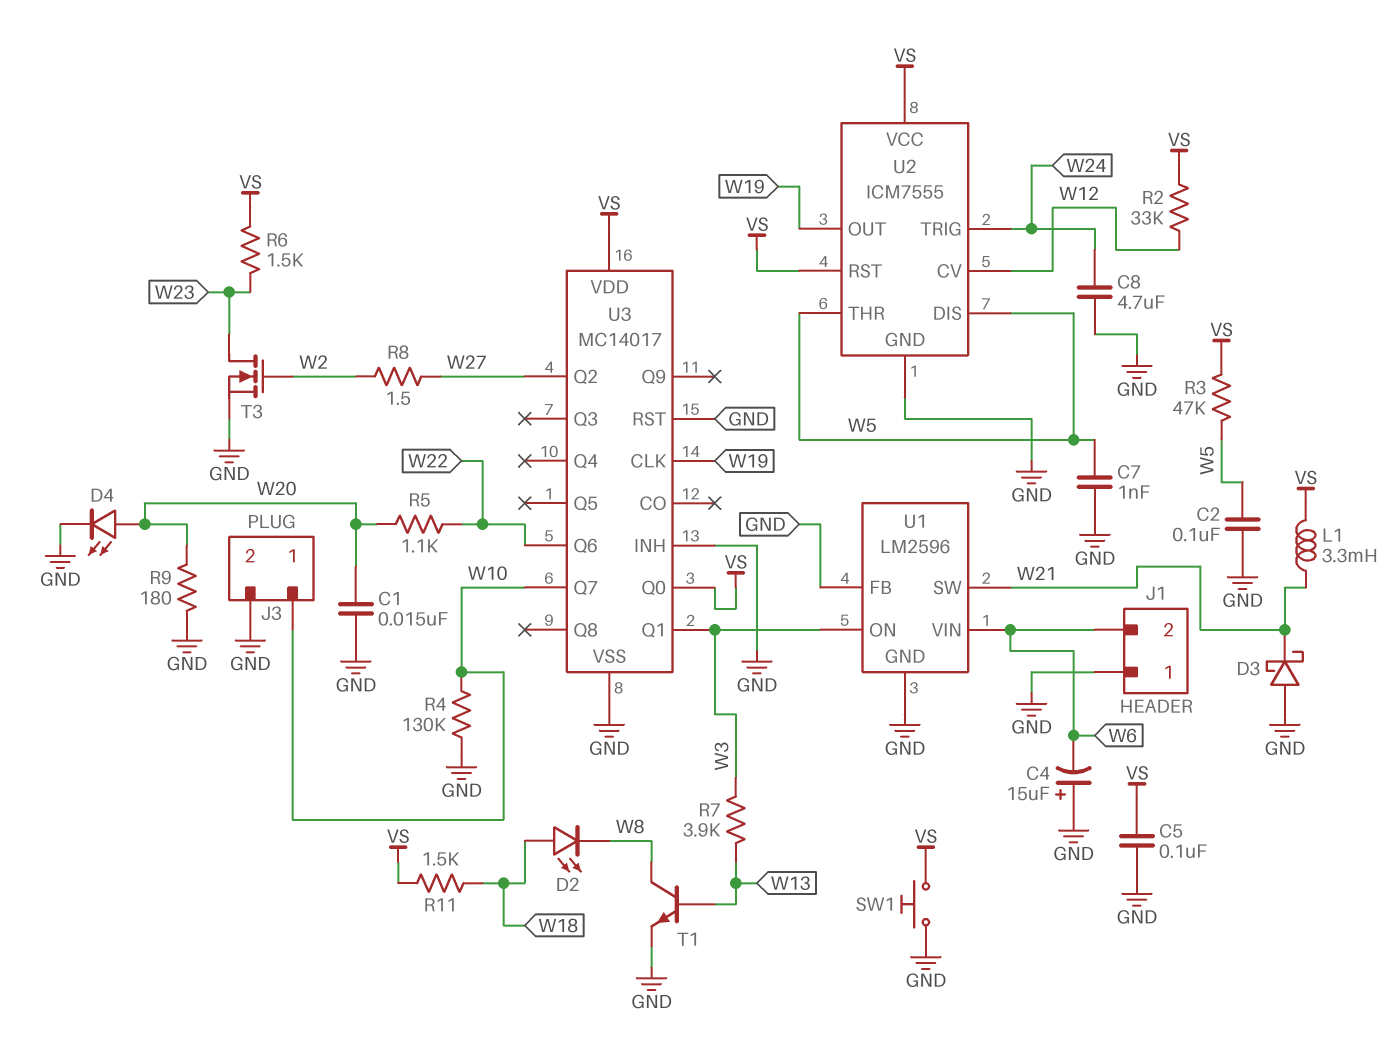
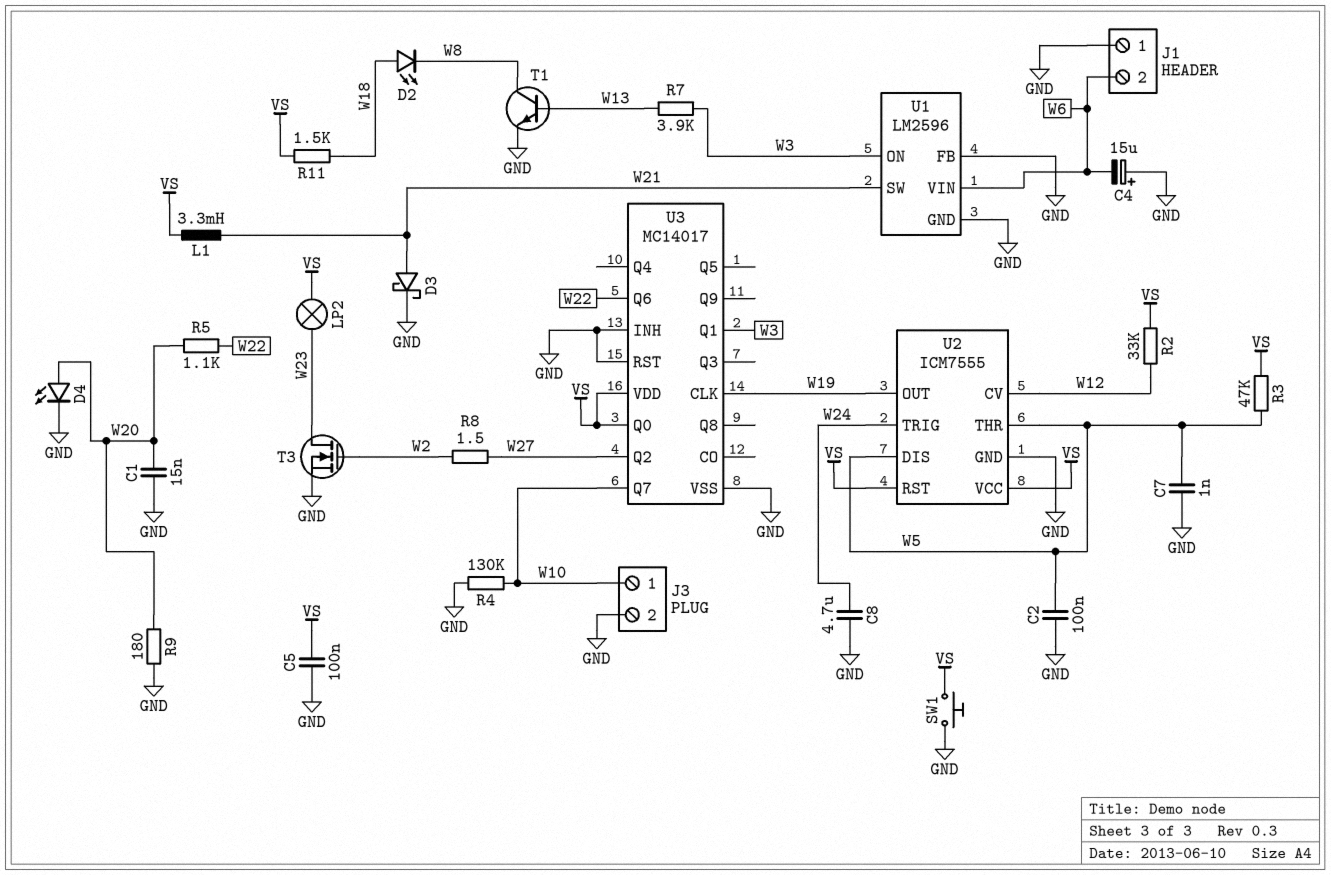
D3: schottky (A GND, K W21) -> schottky (A W21, K GND)
LP2: none -> lamp (VS, W23)
R6: 1.5k (VS, W23) -> none

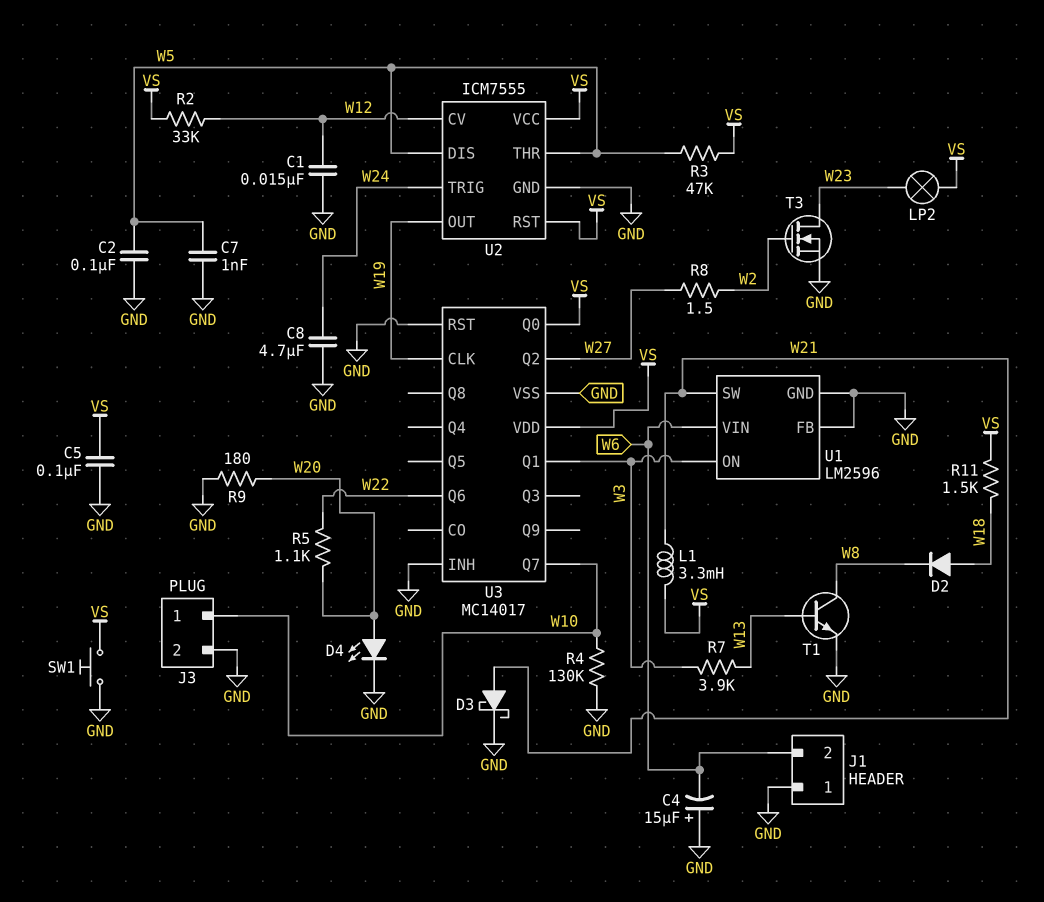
C1: 15nF (GND, W20) -> 15nF (GND, W12)
D2: LED (A W18, K W8) -> diode (A W18, K W8)

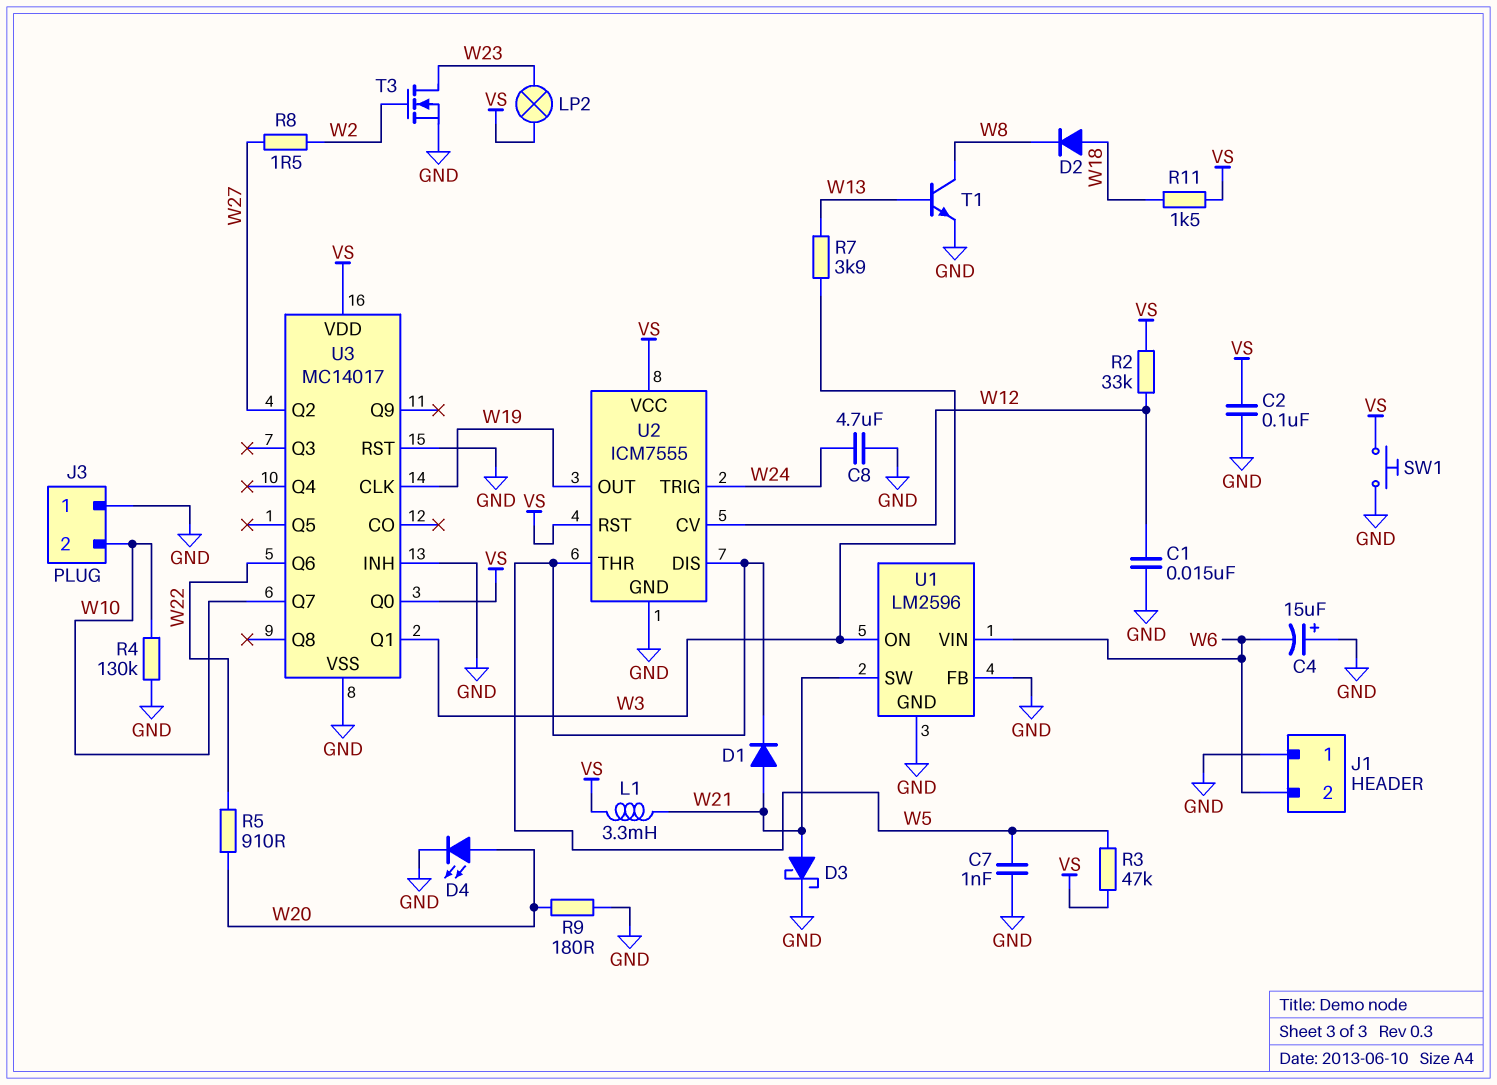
C2: 100nF (GND, W5) -> 100nF (GND, VS)
C5: 100nF (GND, VS) -> none
D1: none -> diode (A W21, K W5)
J3 pin 1: W10 -> GND
J3 pin 2: GND -> W10
R5: 1.1k (W20, W22) -> 910 (W20, W22)

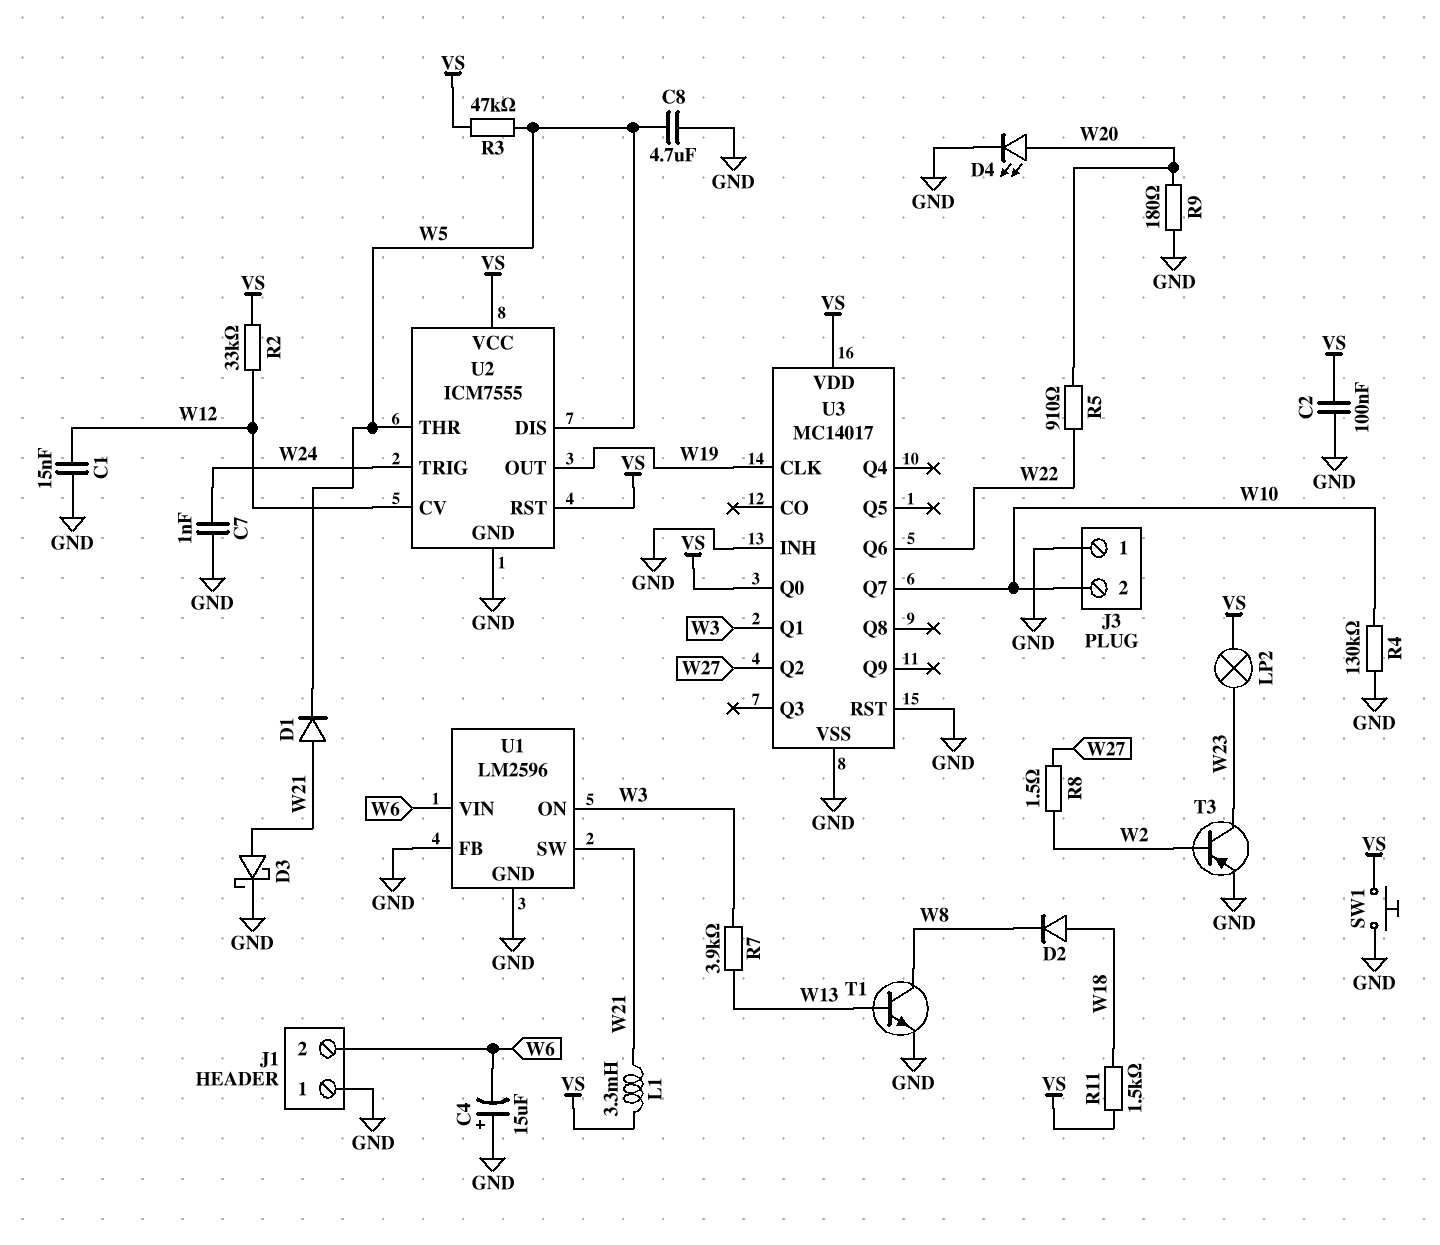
C7: 1nF (GND, W5) -> 1nF (GND, W24)
C8: 4.7uF (GND, W24) -> 4.7uF (GND, W5)
T3: NMOS (G W2, D W23, S GND) -> PNP (B W2, C W23, E GND)

